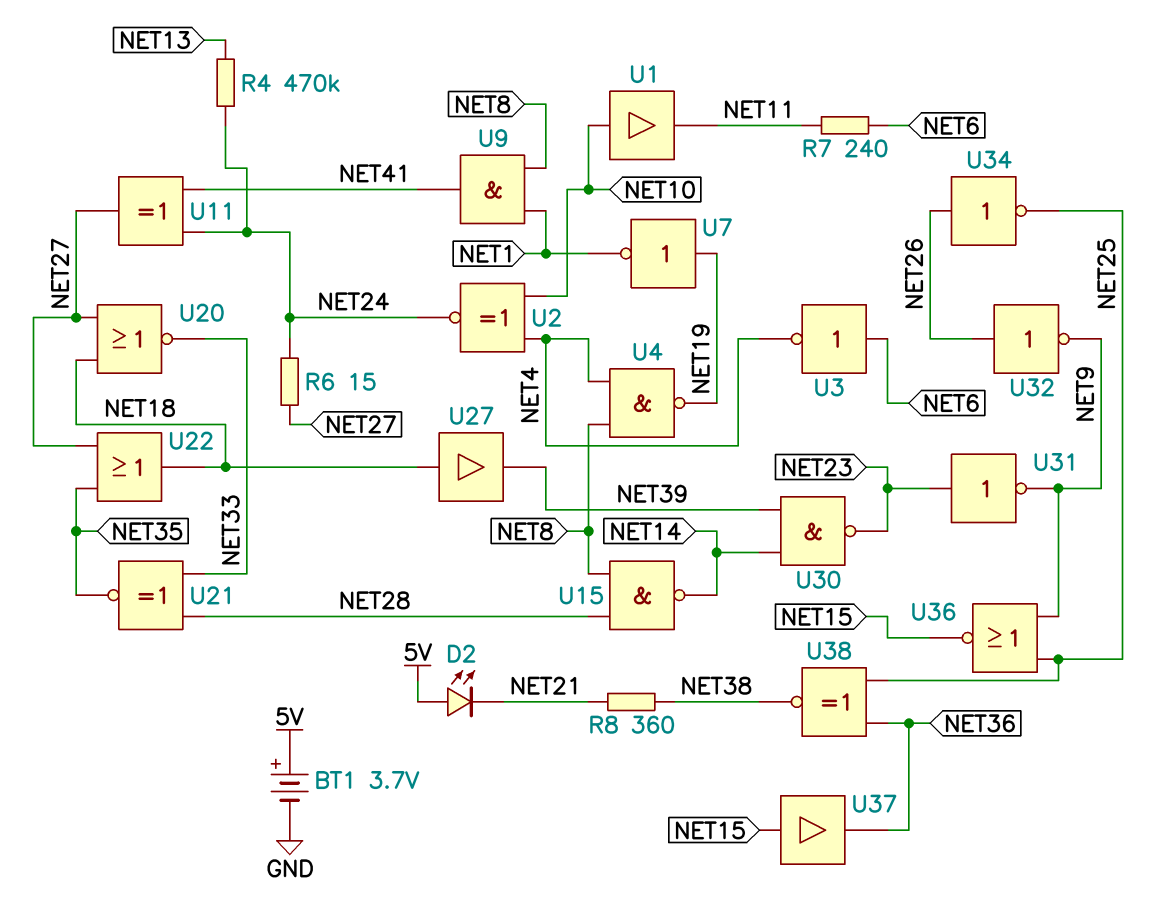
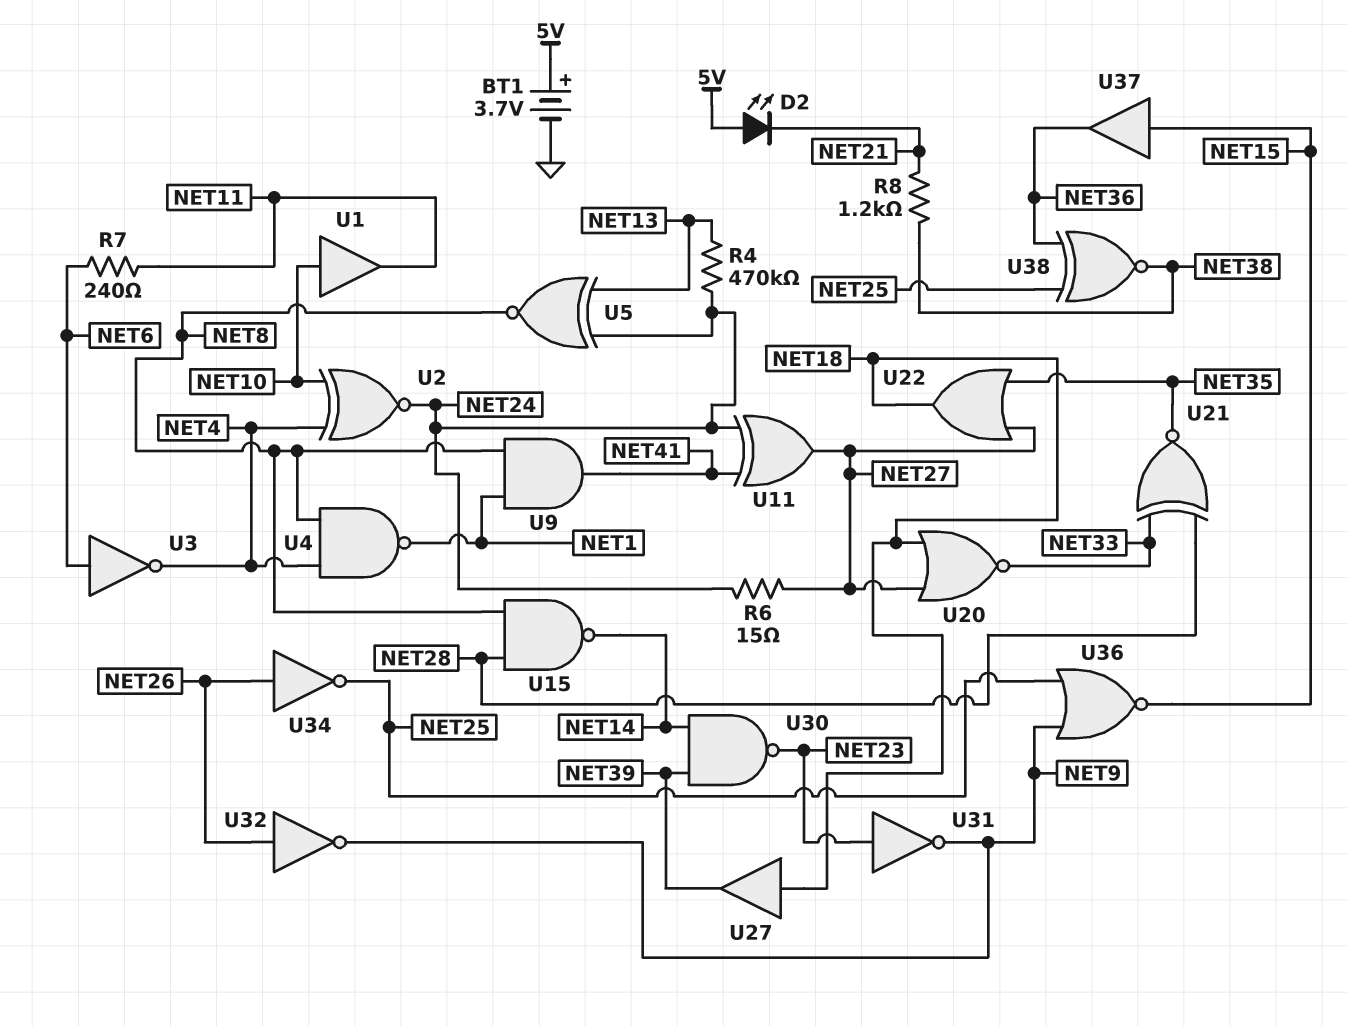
R8: 360 (NET21, NET38) -> 1.2k (NET21, NET38)
U4: NAND (in NET4, in NET8, out NET19) -> NAND (in NET4, in NET8, out NET1)
U5: none -> XNOR (in NET13, in NET24, out NET8)
U7: NOT (in NET19, out NET1) -> none

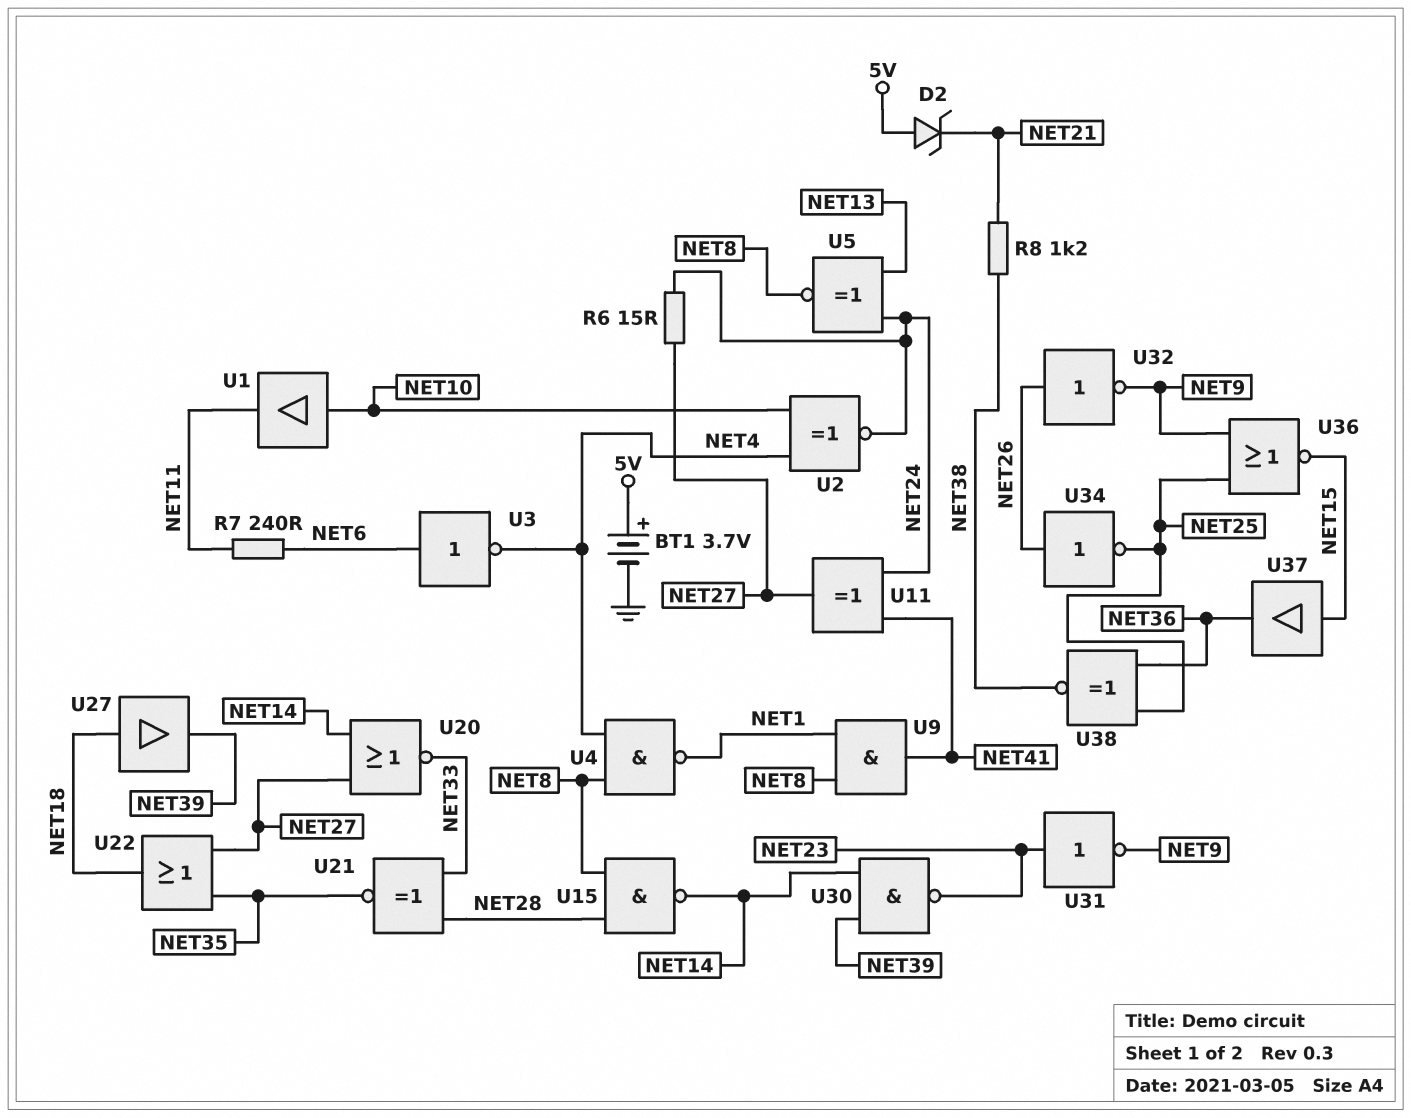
D2: LED (A 5V, K NET21) -> zener (A 5V, K NET21)
R4: 470k (NET13, NET24) -> none
U20: NOR (in NET18, in NET27, out NET33) -> NOR (in NET14, in NET27, out NET33)

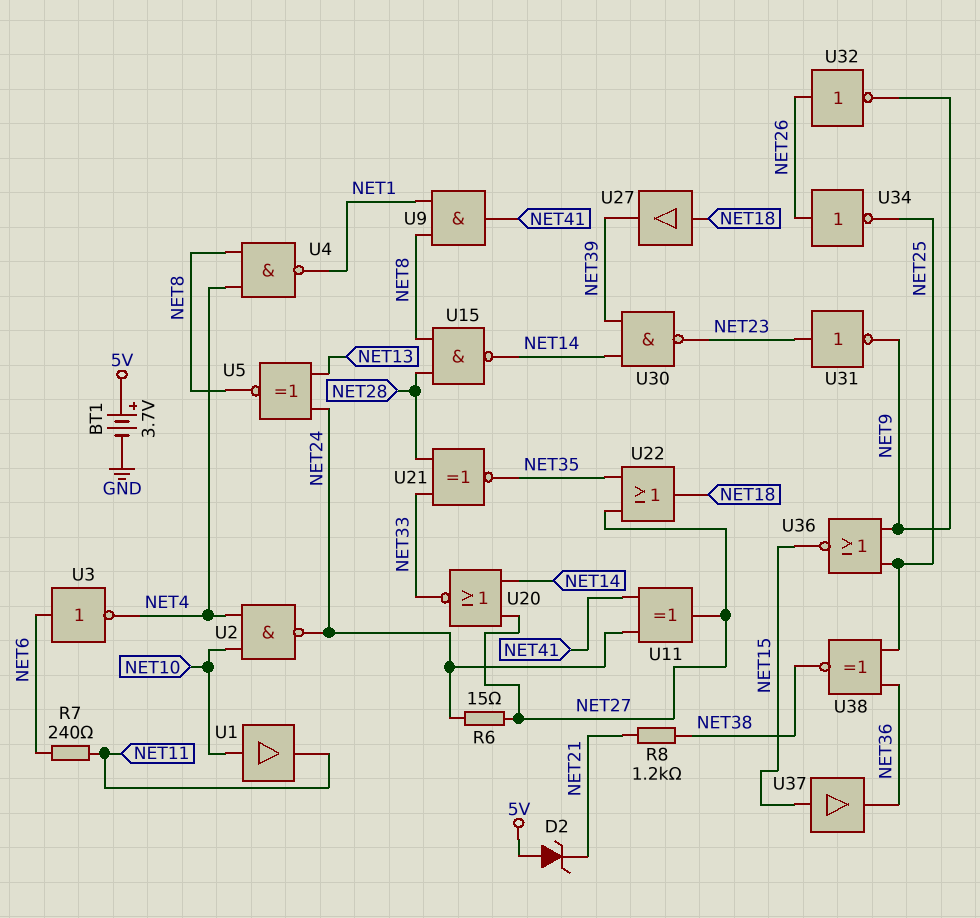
U2: XNOR (in NET4, in NET10, out NET24) -> NAND (in NET4, in NET10, out NET24)

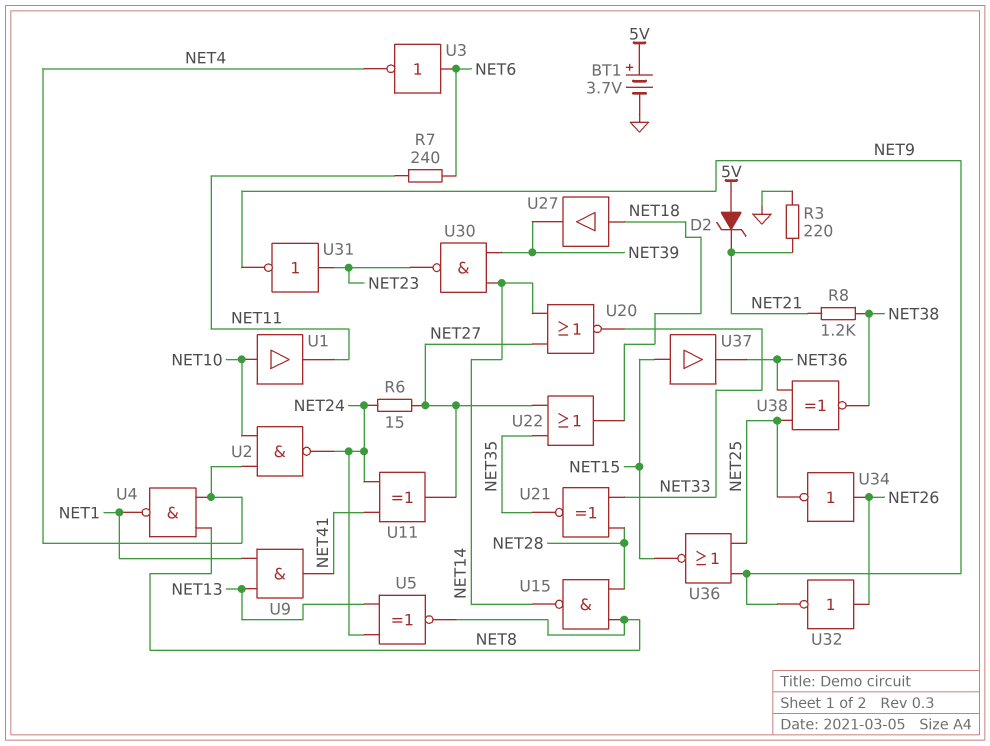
R3: none -> 220 (GND, NET21)
U9: AND (in NET1, in NET8, out NET41) -> AND (in NET1, in NET13, out NET41)

